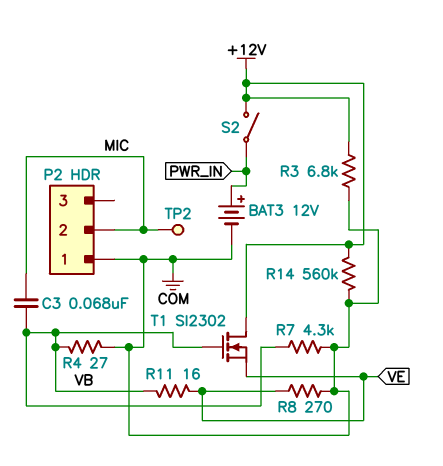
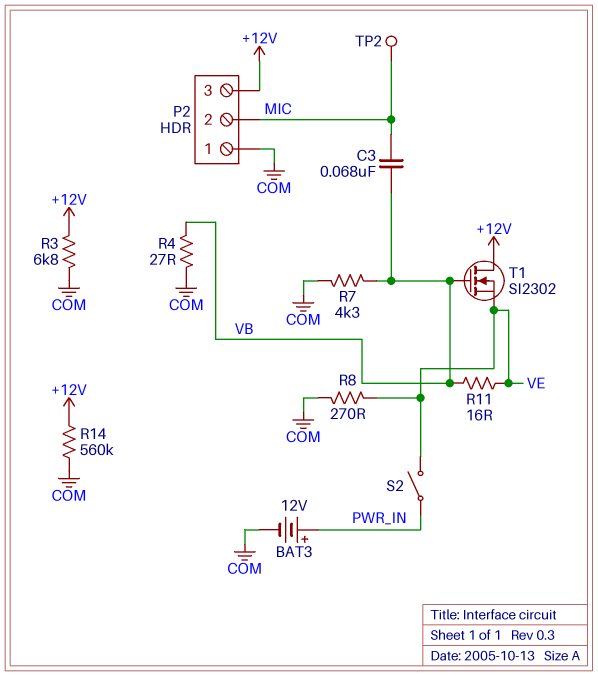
P2 pin 3: none -> +12V
S2: switch (+12V, PWR_IN) -> switch (PWR_IN, VE)

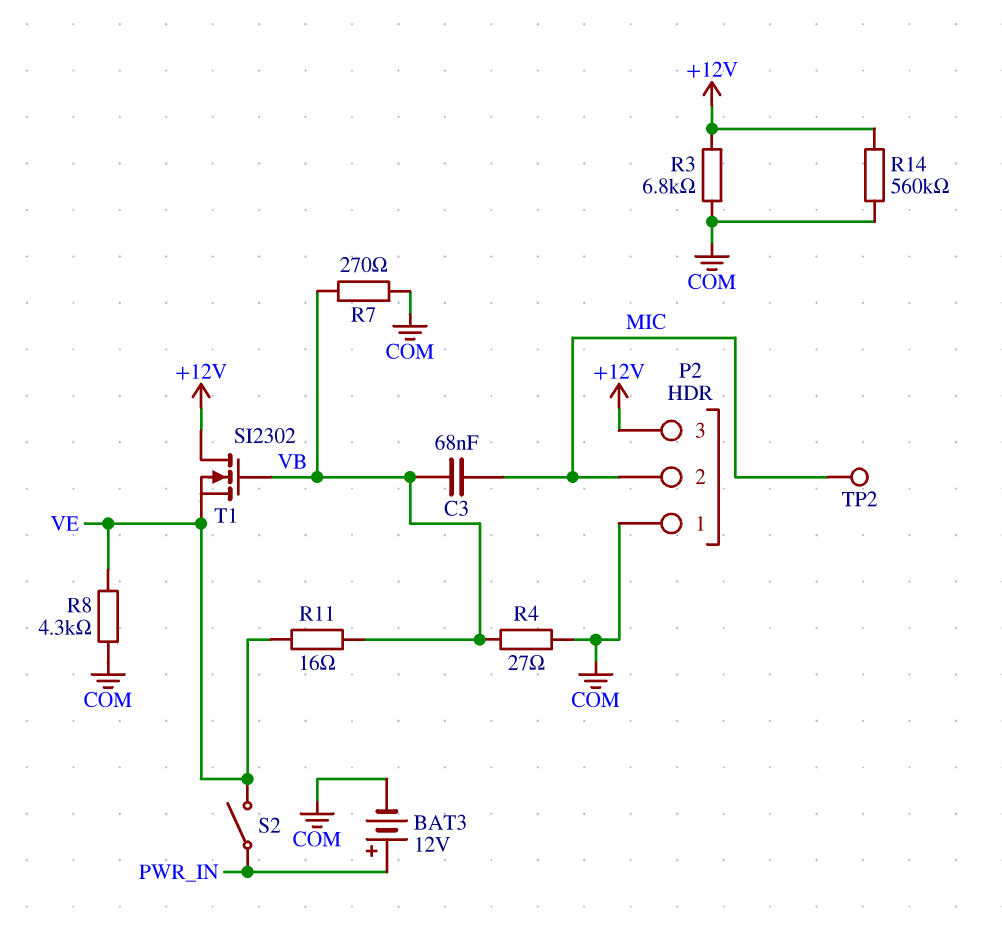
R7: 4.3k (COM, VB) -> 270 (COM, VB)
R8: 270 (COM, VE) -> 4.3k (COM, VE)

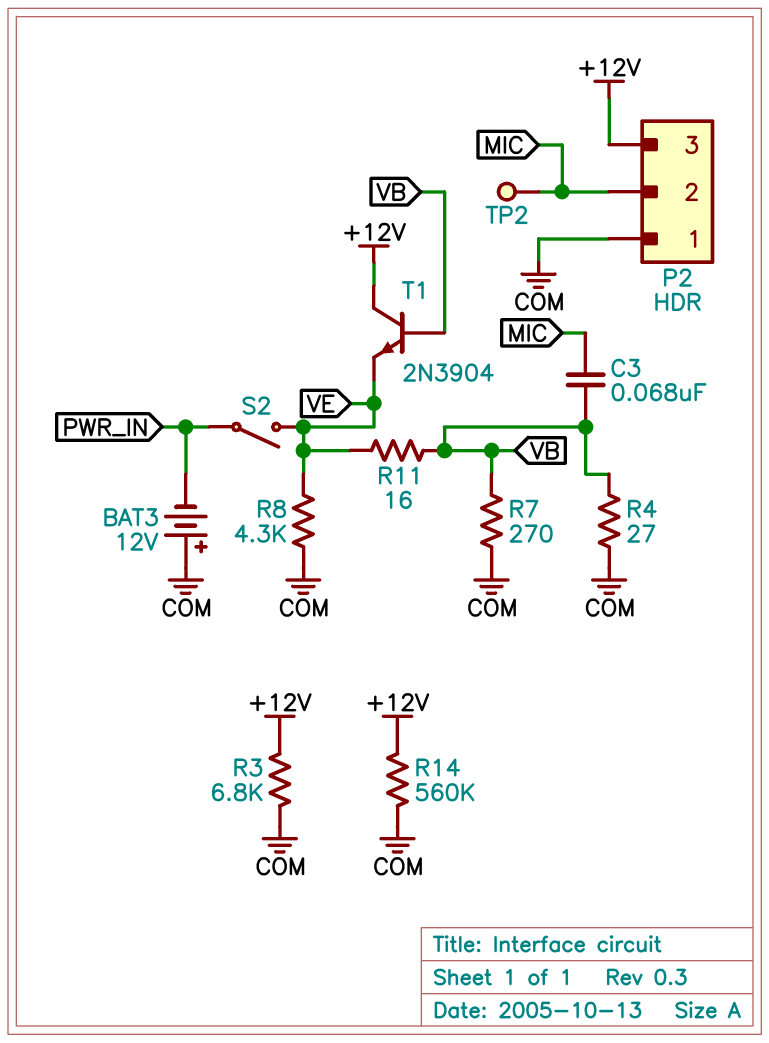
BAT3: 12V (plus PWR_IN, minus COM) -> 12V (plus COM, minus PWR_IN)
T1: NMOS SI2302 (G VB, D +12V, S VE) -> NPN 2N3904 (B VB, C +12V, E VE)

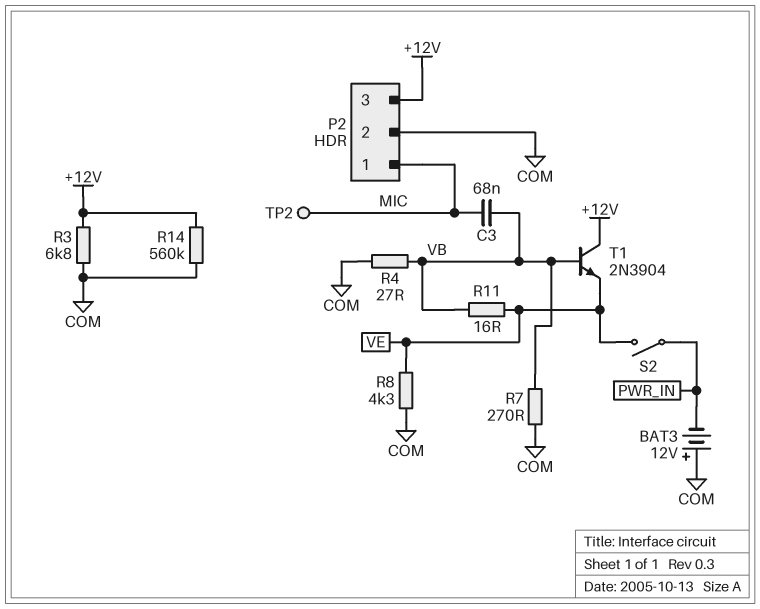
P2 pin 1: COM -> MIC
P2 pin 2: MIC -> COM

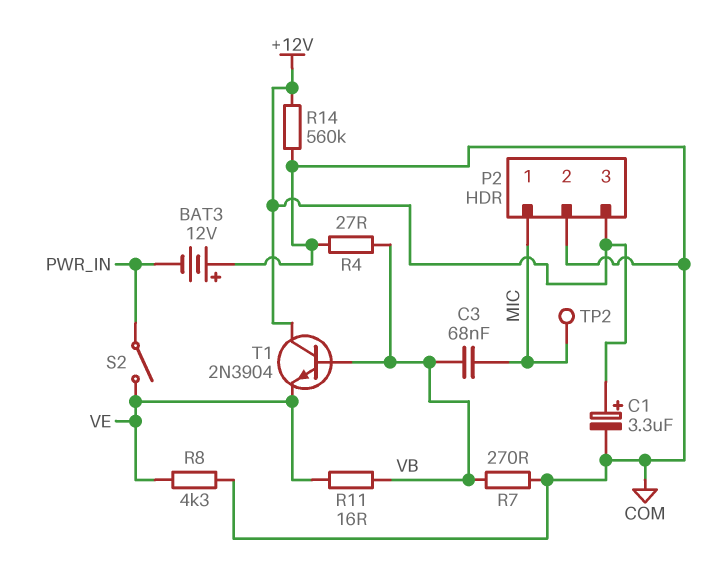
C1: none -> 3.3uF (plus +12V, minus COM)
R3: 6.8k (+12V, COM) -> none

